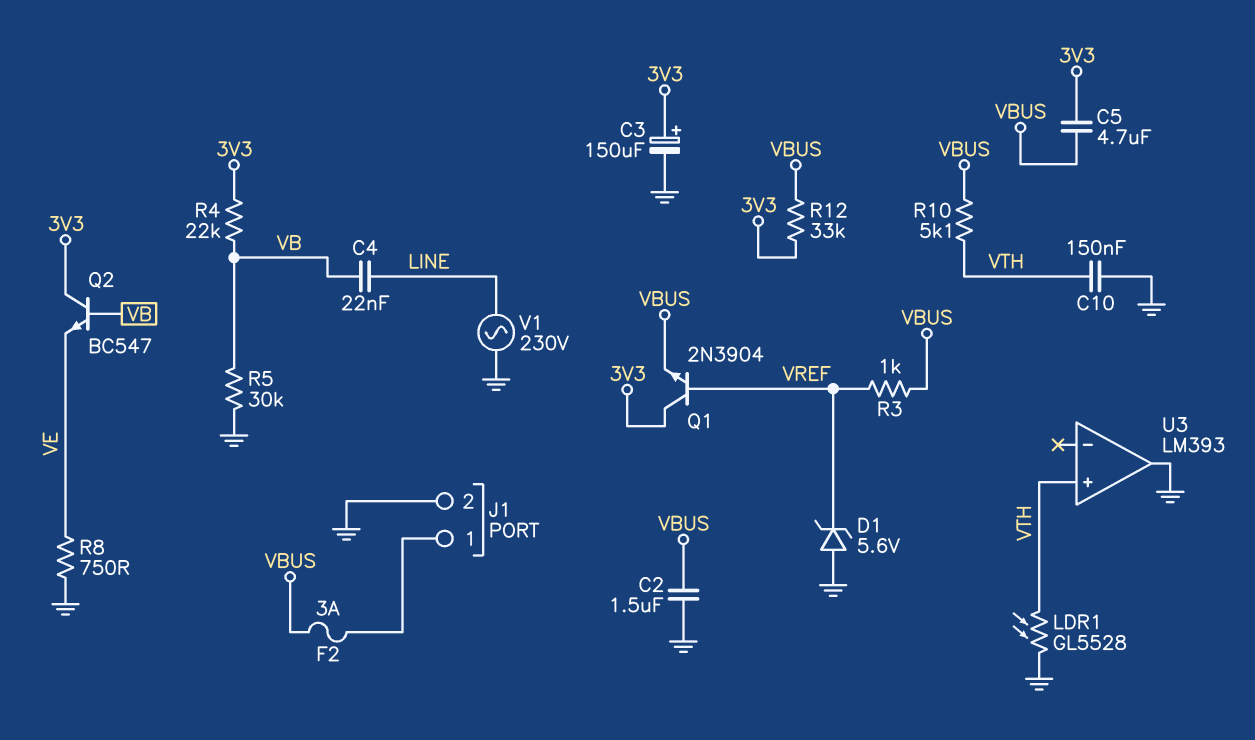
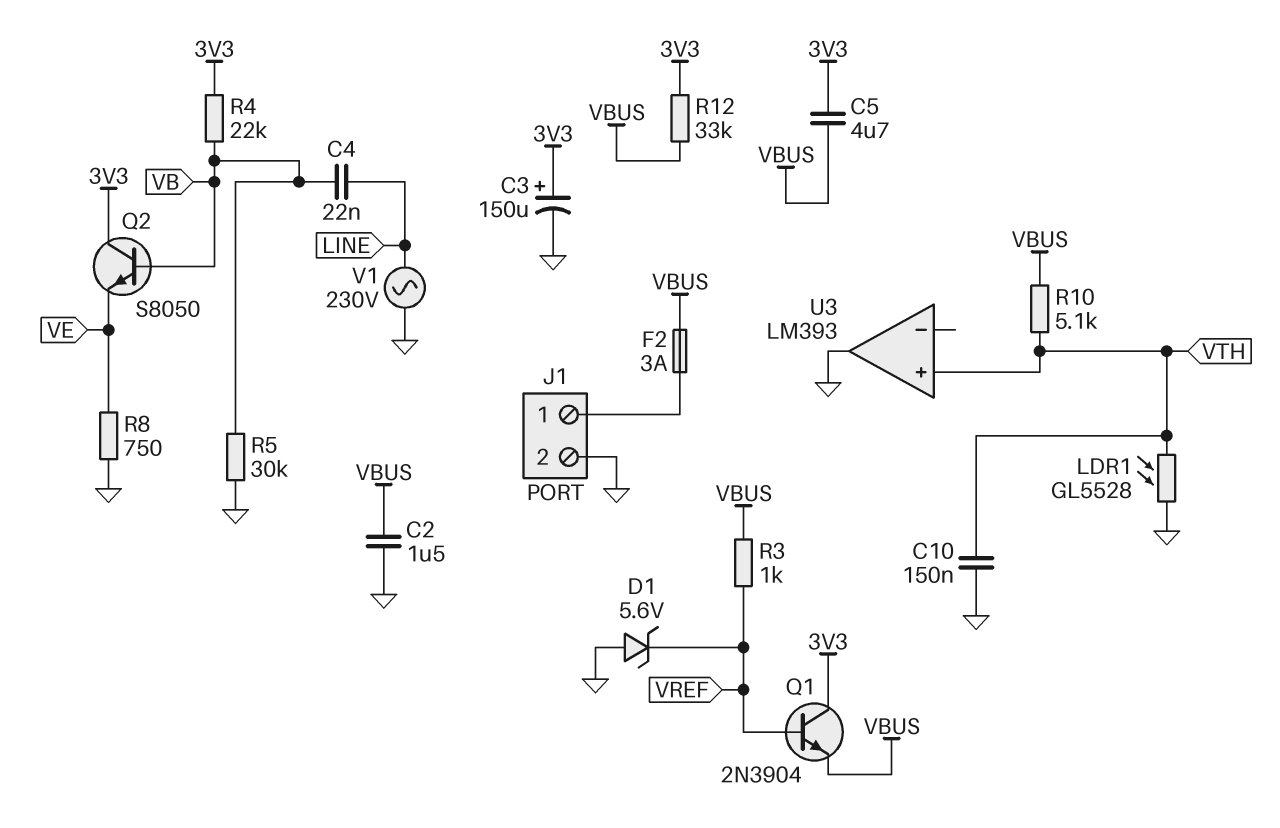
Q2: NPN BC547 (B VB, C 3V3, E VE) -> NPN S8050 (B VB, C 3V3, E VE)

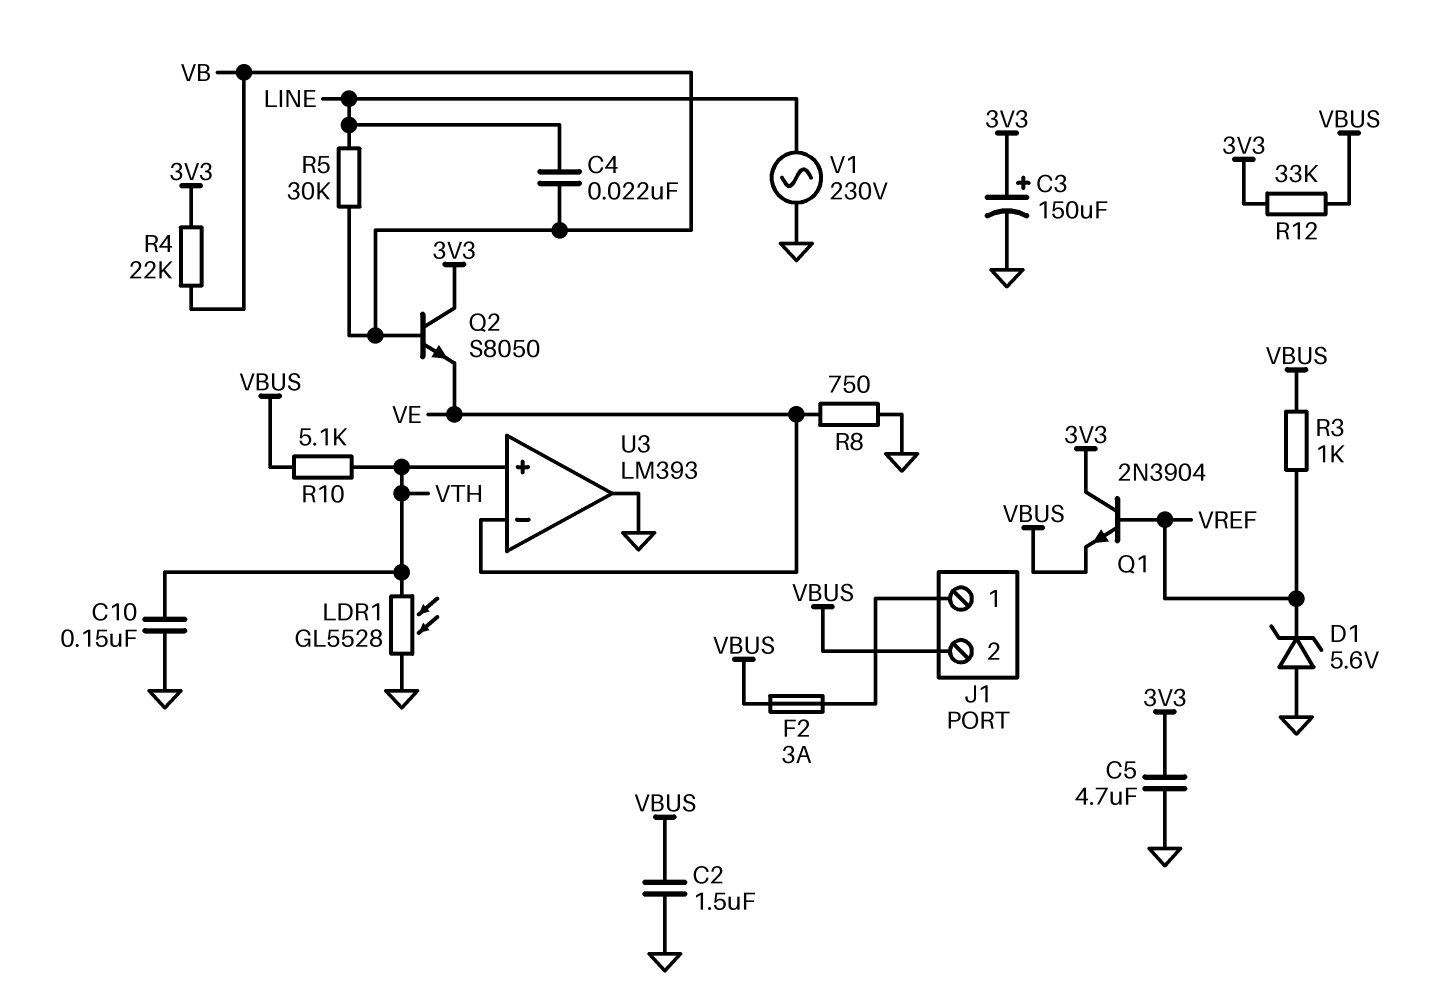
C5: 4.7uF (3V3, VBUS) -> 4.7uF (3V3, GND)
J1 pin 2: GND -> VBUS
R5: 30k (GND, VB) -> 30k (LINE, VB)
U3 pin in-: none -> VE

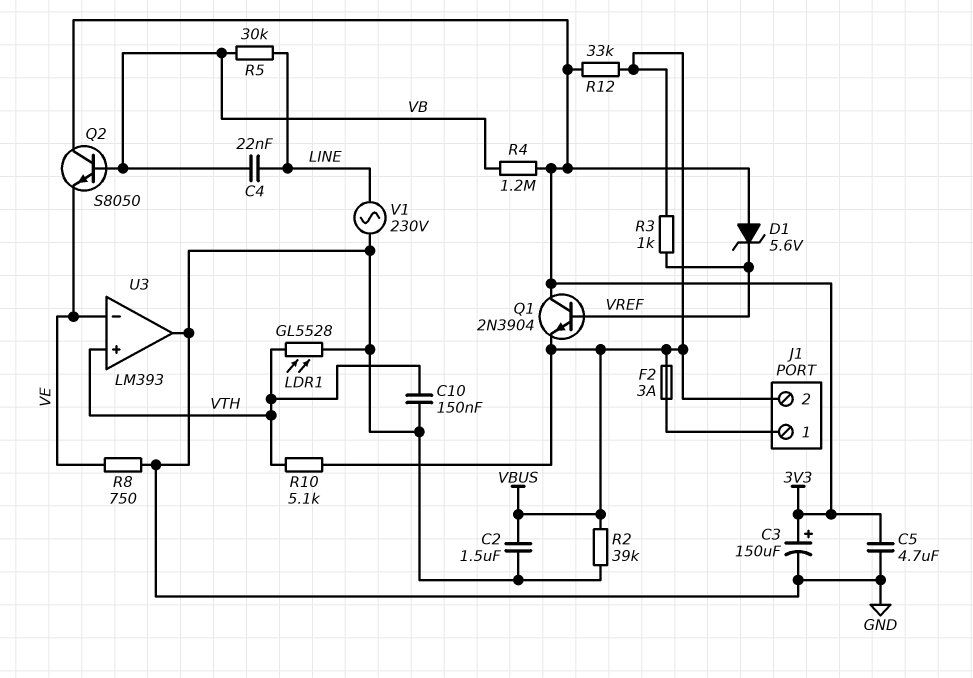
D1: zener 5.6V (A GND, K VREF) -> zener 5.6V (A 3V3, K VREF)
R2: none -> 39k (GND, VBUS)
R4: 22k (3V3, VB) -> 1.2M (3V3, VB)

